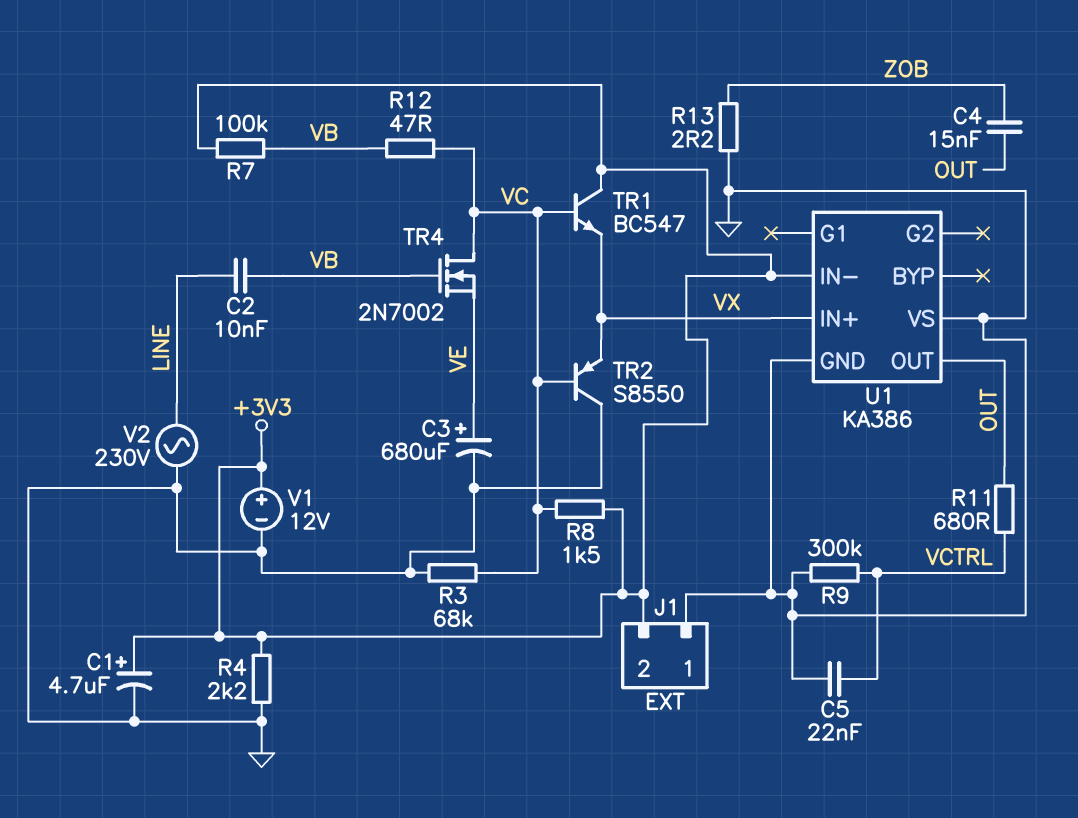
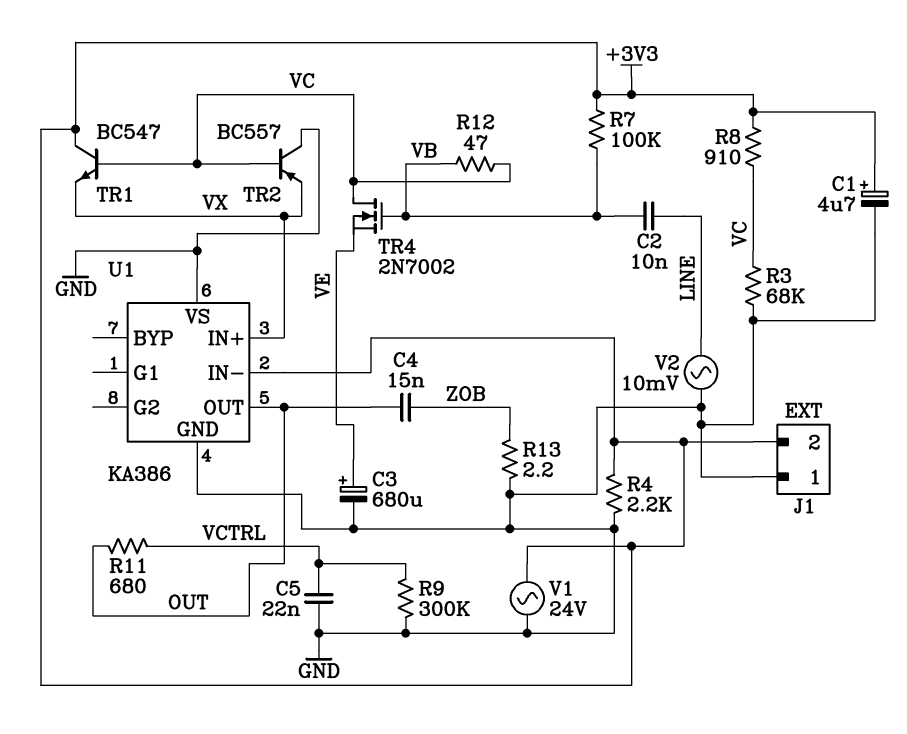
R8: 1.5k (+3V3, VC) -> 910 (+3V3, VC)
TR2: PNP S8550 (B VC, C GND, E VX) -> PNP BC557 (B VC, C GND, E VX)
V1: 12V (plus +3V3, minus GND) -> AC 24V (+3V3, GND)
V2: AC 230V (GND, LINE) -> AC 10mV (GND, LINE)

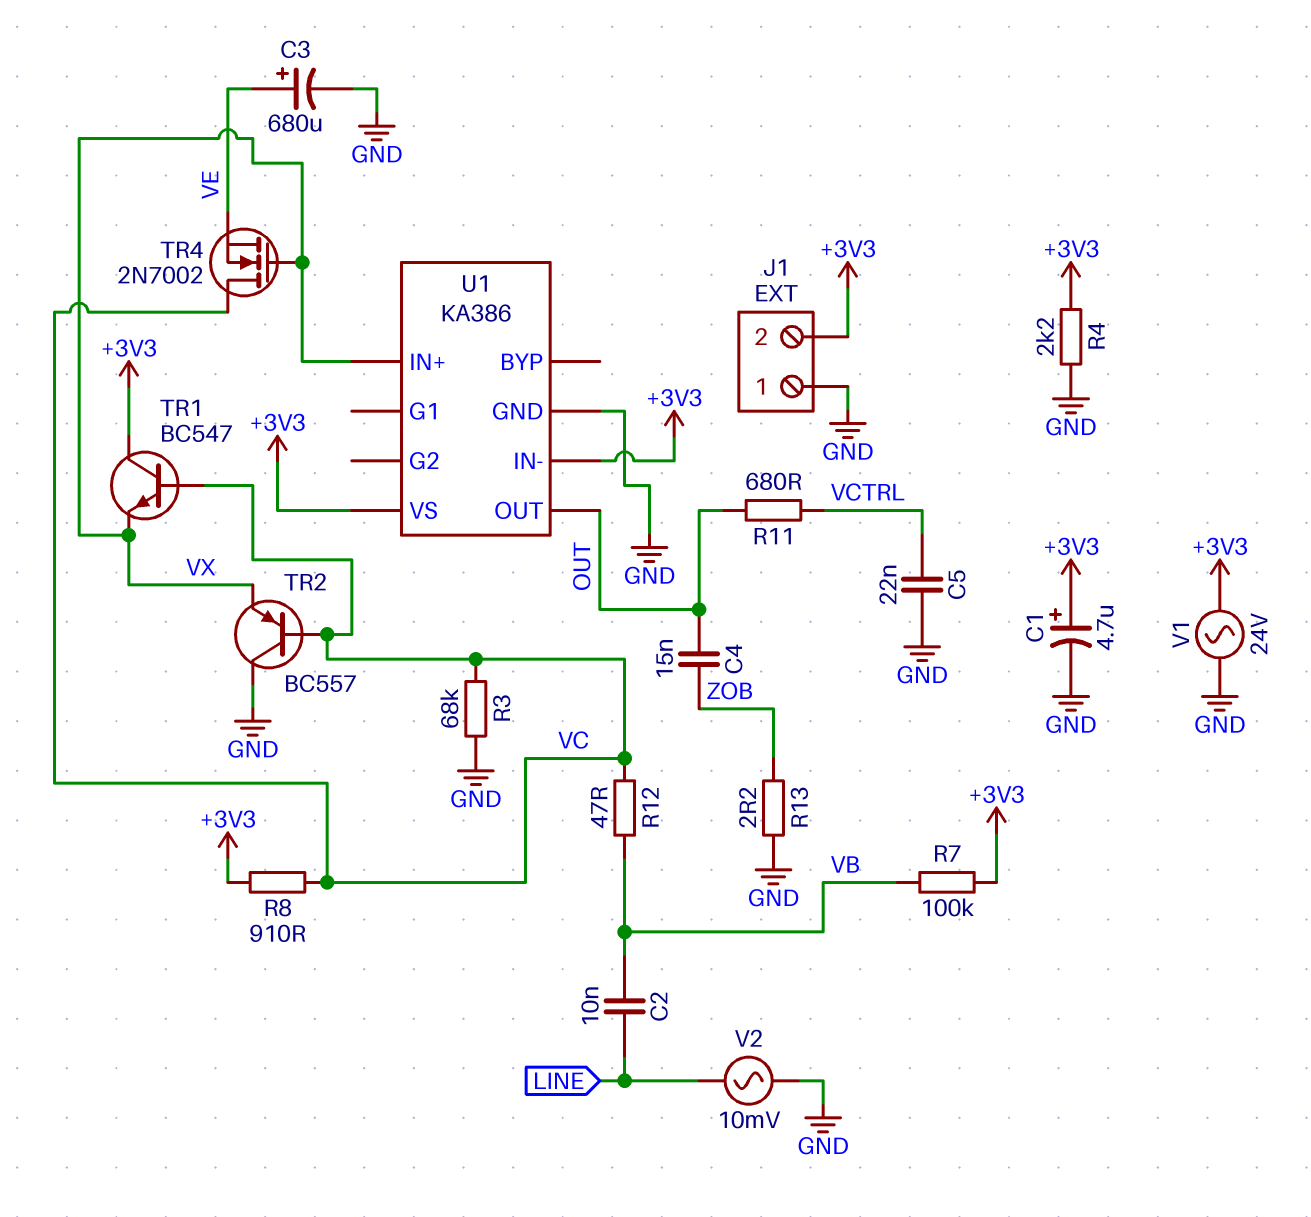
R9: 300k (GND, VCTRL) -> none
TR4: NMOS 2N7002 (G VB, D VC, S VE) -> NMOS 2N7002 (G VX, D VC, S VE)
U1 pin VS: GND -> +3V3

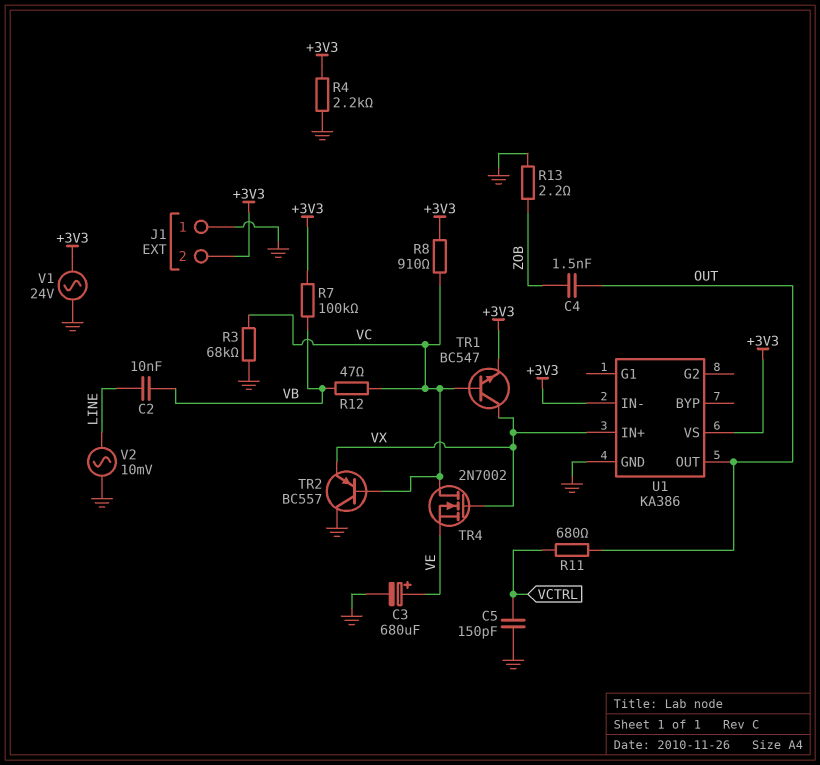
C1: 4.7uF (plus +3V3, minus GND) -> none
C4: 15nF (OUT, ZOB) -> 1.5nF (OUT, ZOB)
C5: 22nF (GND, VCTRL) -> 150pF (GND, VCTRL)
TR1: NPN BC547 (B VC, C +3V3, E VX) -> NPN BC547 (B VC, C VX, E +3V3)

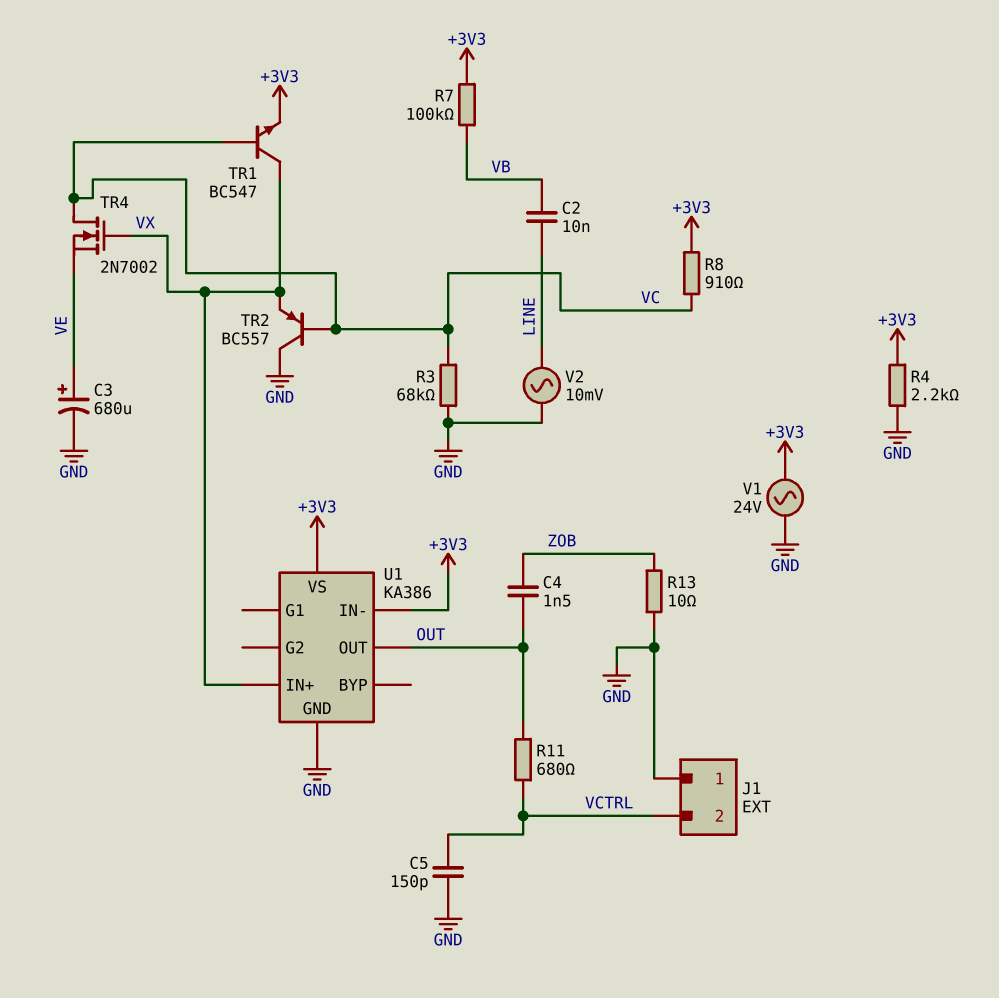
J1 pin 2: +3V3 -> VCTRL
R12: 47 (VB, VC) -> none
R13: 2.2 (GND, ZOB) -> 10 (GND, ZOB)

